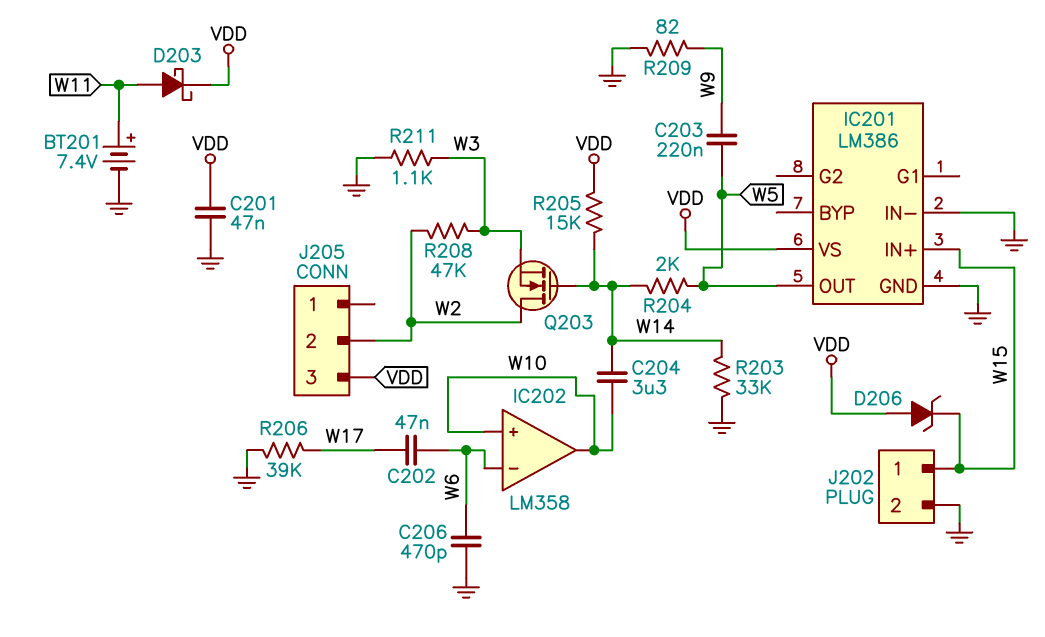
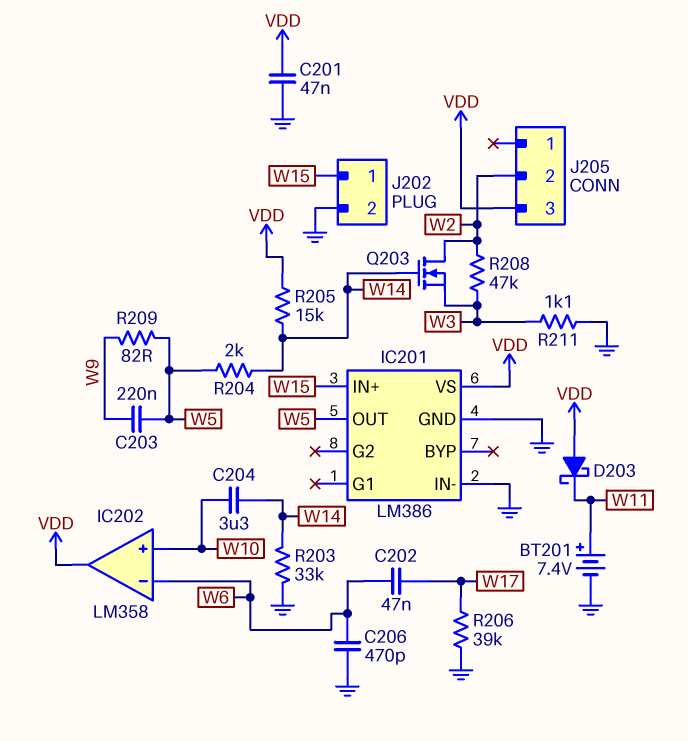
D203: schottky (A W11, K VDD) -> schottky (A VDD, K W11)
D206: zener (A VDD, K W15) -> none
IC202 pin out: W10 -> VDD
R209: 82 (GND, W9) -> 82 (W5, W9)

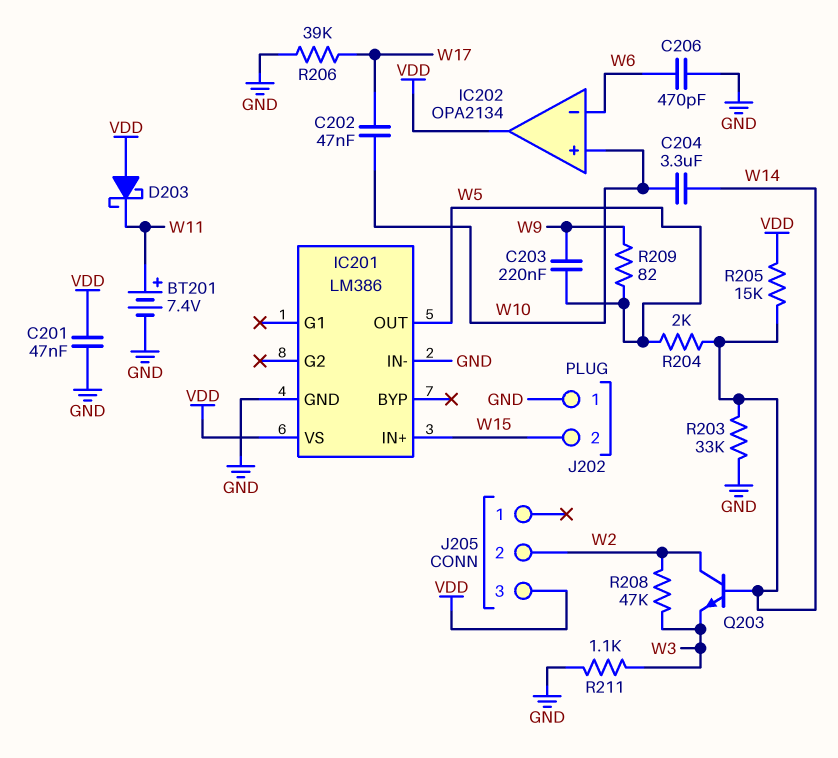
C202: 47nF (W6, W17) -> 47nF (W10, W17)
IC202: LM358 -> OPA2134
J202 pin 1: W15 -> GND
J202 pin 2: GND -> W15
Q203: NMOS (G W14, D W2, S W3) -> NPN (B W14, C W2, E W3)

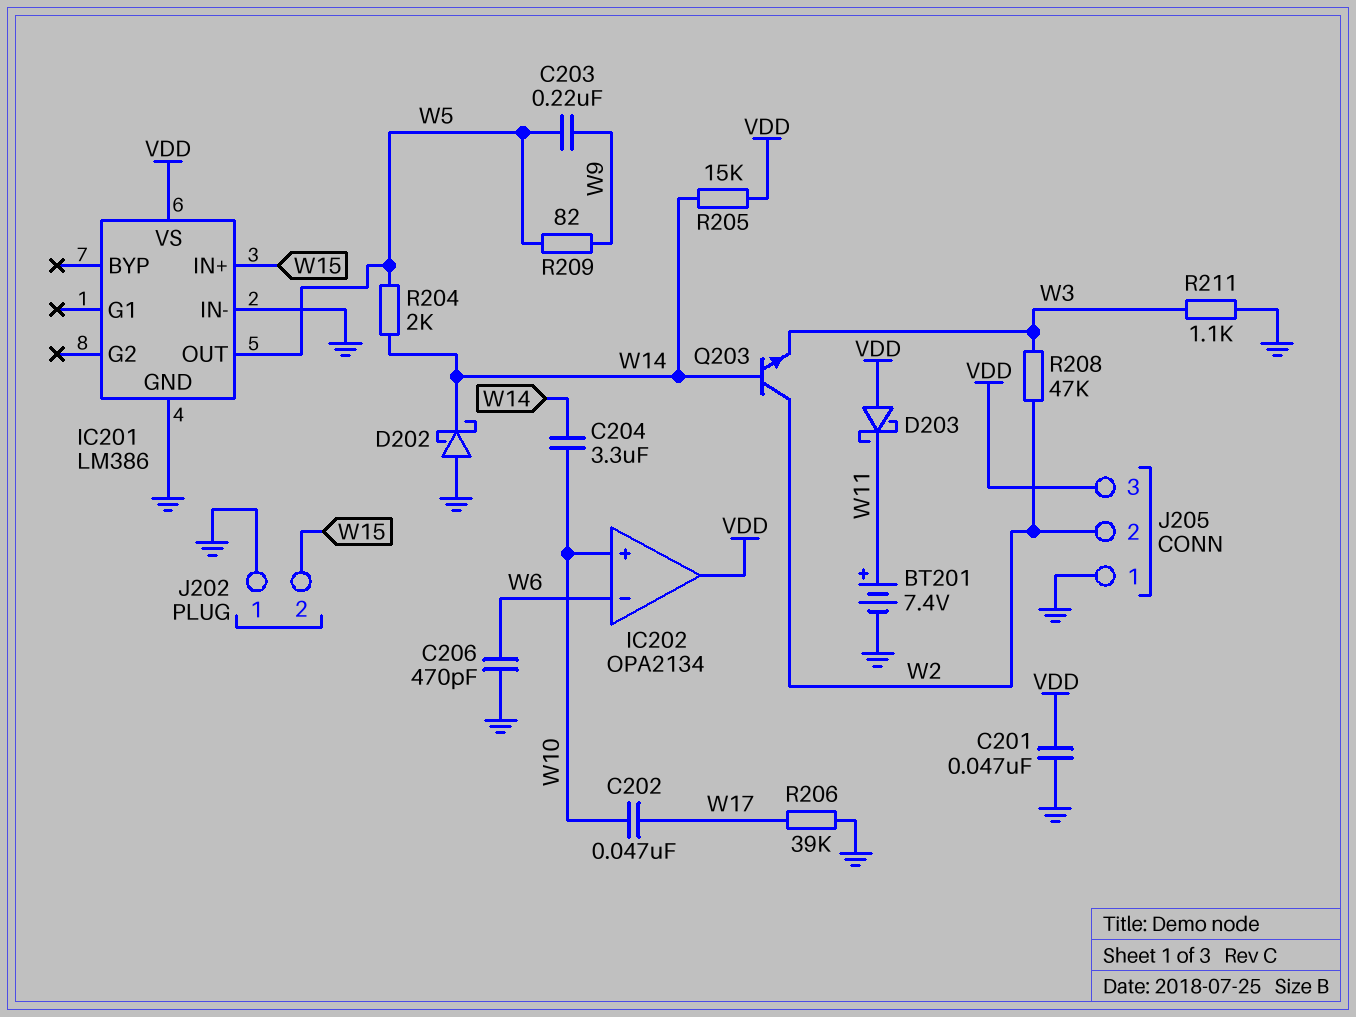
D202: none -> schottky (A GND, K W14)
J205 pin 1: none -> GND
R203: 33k (GND, W14) -> none

